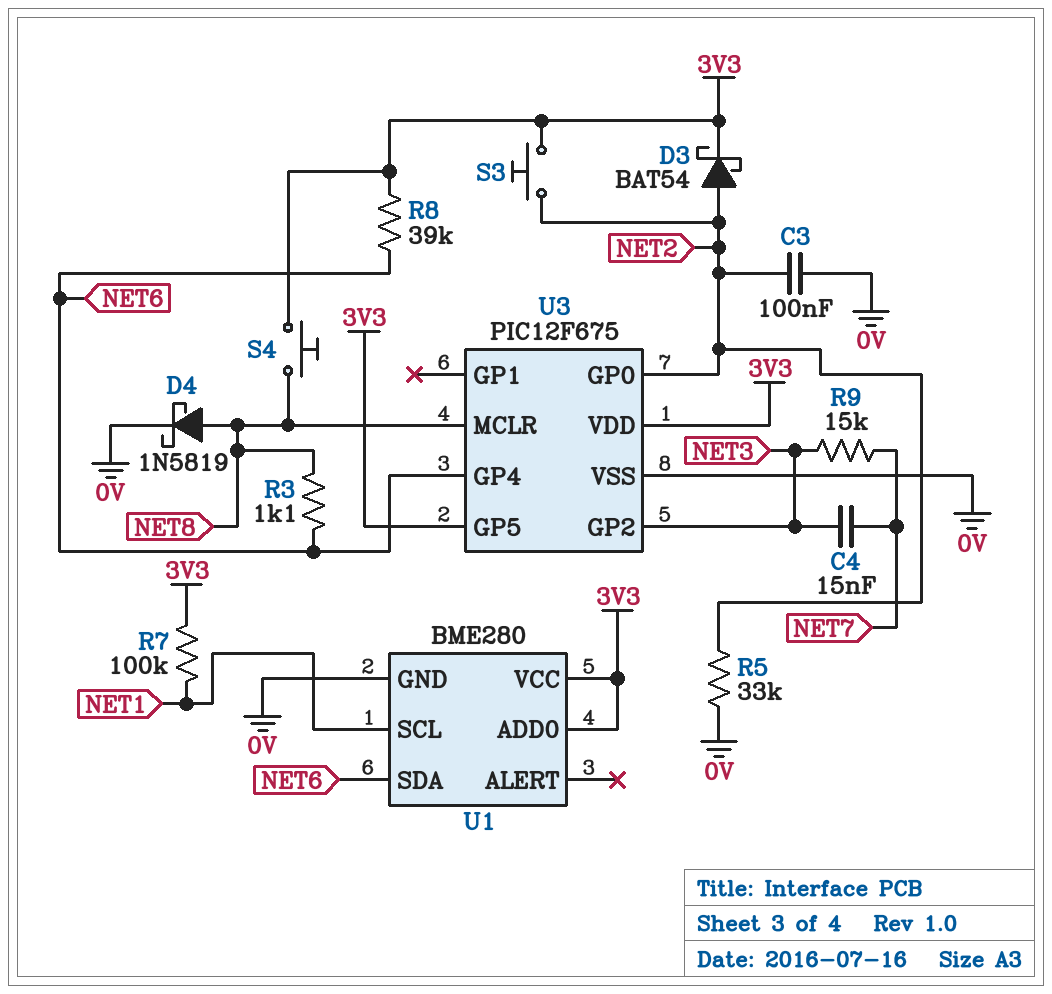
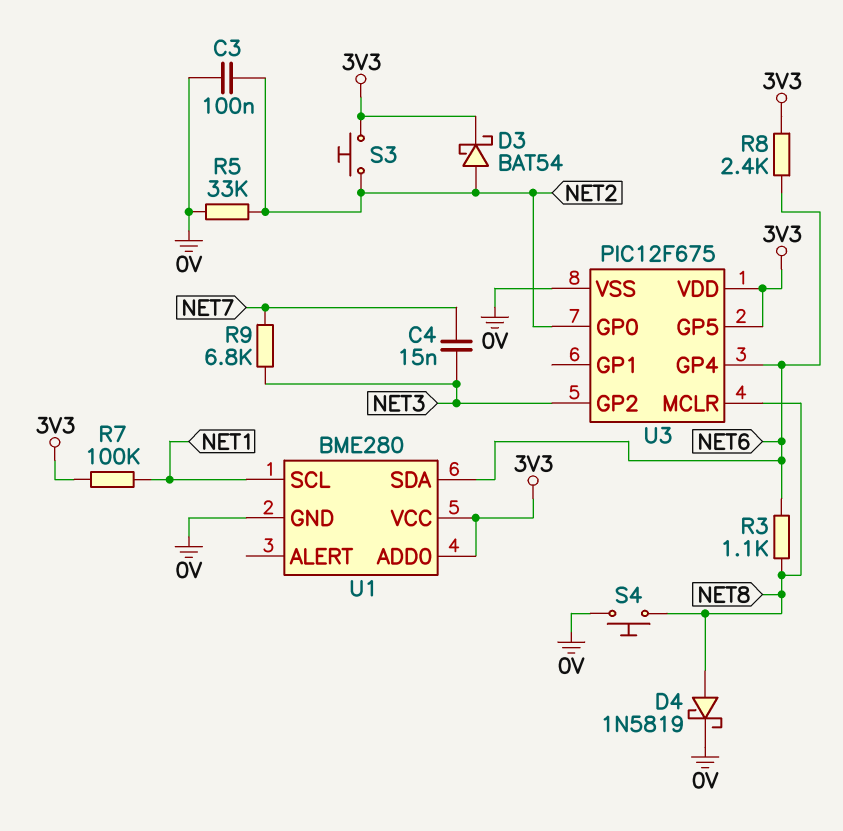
R8: 39k (3V3, NET6) -> 2.4k (3V3, NET6)
R9: 15k (NET3, NET7) -> 6.8k (NET3, NET7)
S4: button (3V3, NET8) -> button (0V, NET8)

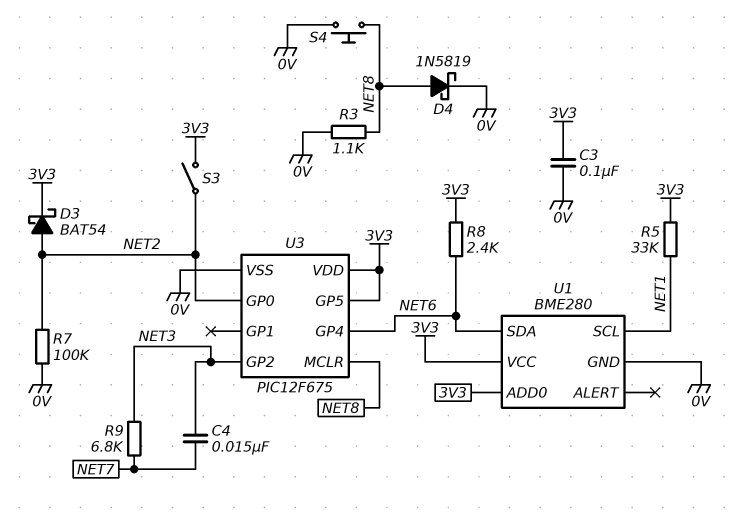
C3: 100nF (0V, NET2) -> 100nF (0V, 3V3)
R3: 1.1k (NET6, NET8) -> 1.1k (0V, NET8)
R5: 33k (0V, NET2) -> 33k (3V3, NET1)
R7: 100k (3V3, NET1) -> 100k (0V, NET2)
S3: button (3V3, NET2) -> switch (3V3, NET2)

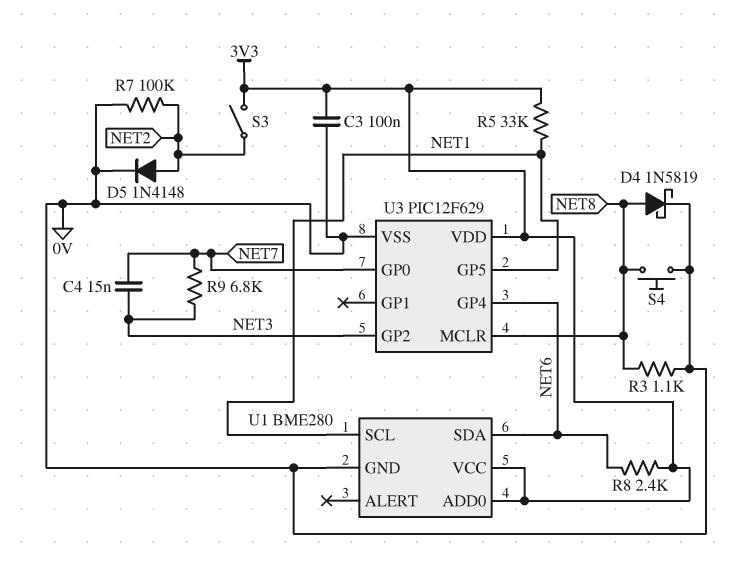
D3: schottky BAT54 (A NET2, K 3V3) -> none
D5: none -> diode 1N4148 (A NET2, K 0V)
U3: PIC12F675 -> PIC12F629
U3 pin GP0: NET2 -> NET7
U3 pin GP5: 3V3 -> NET1

